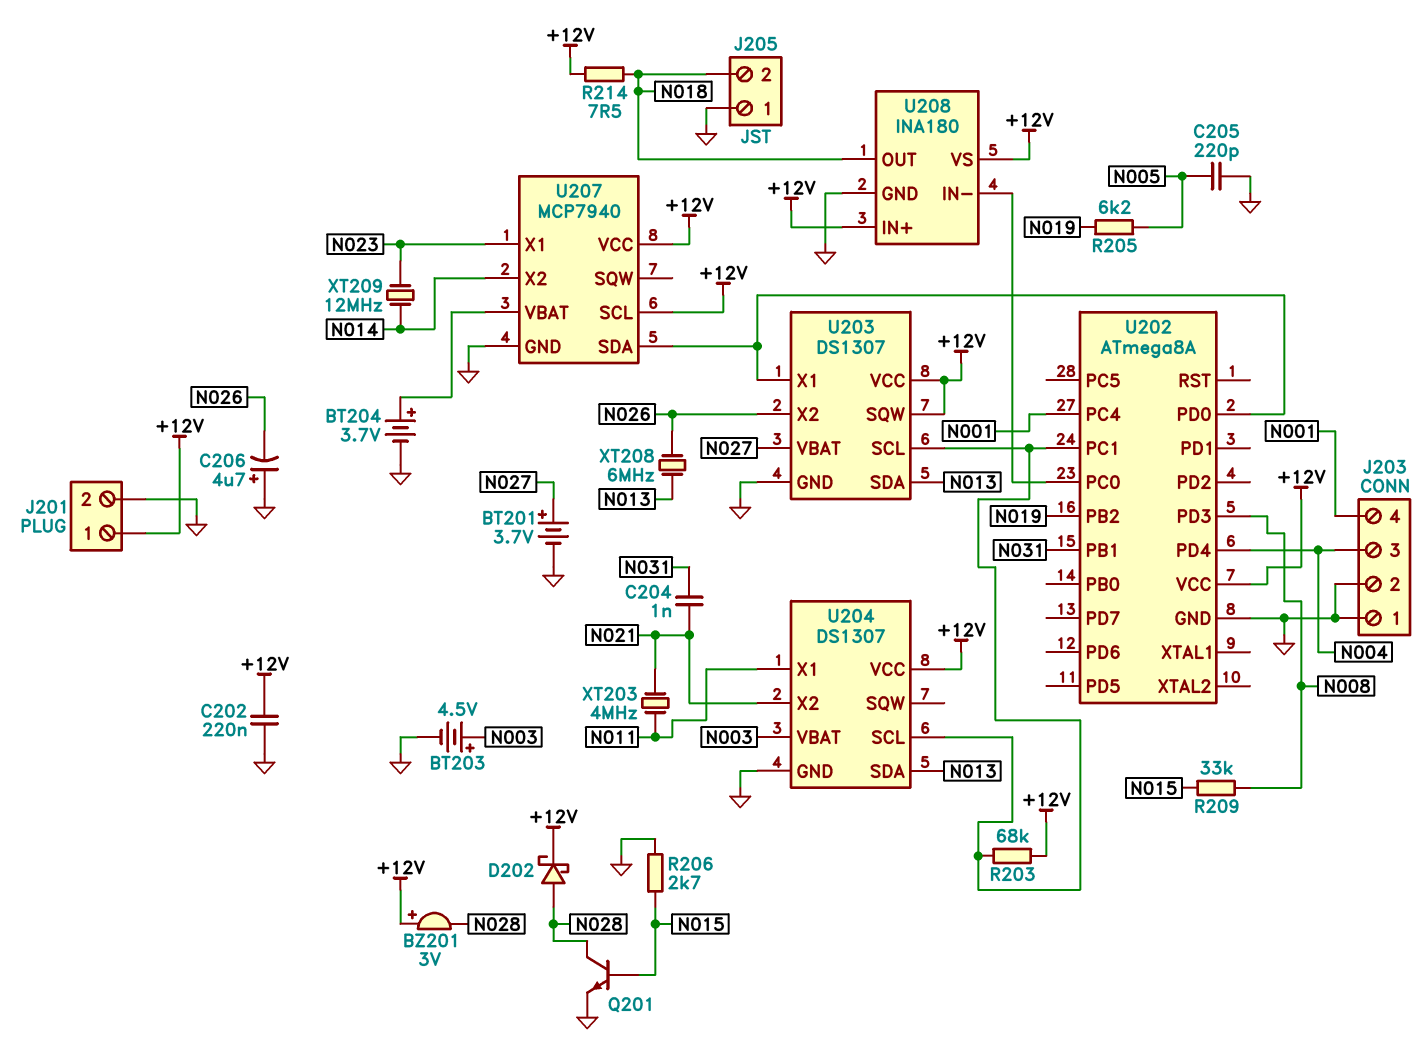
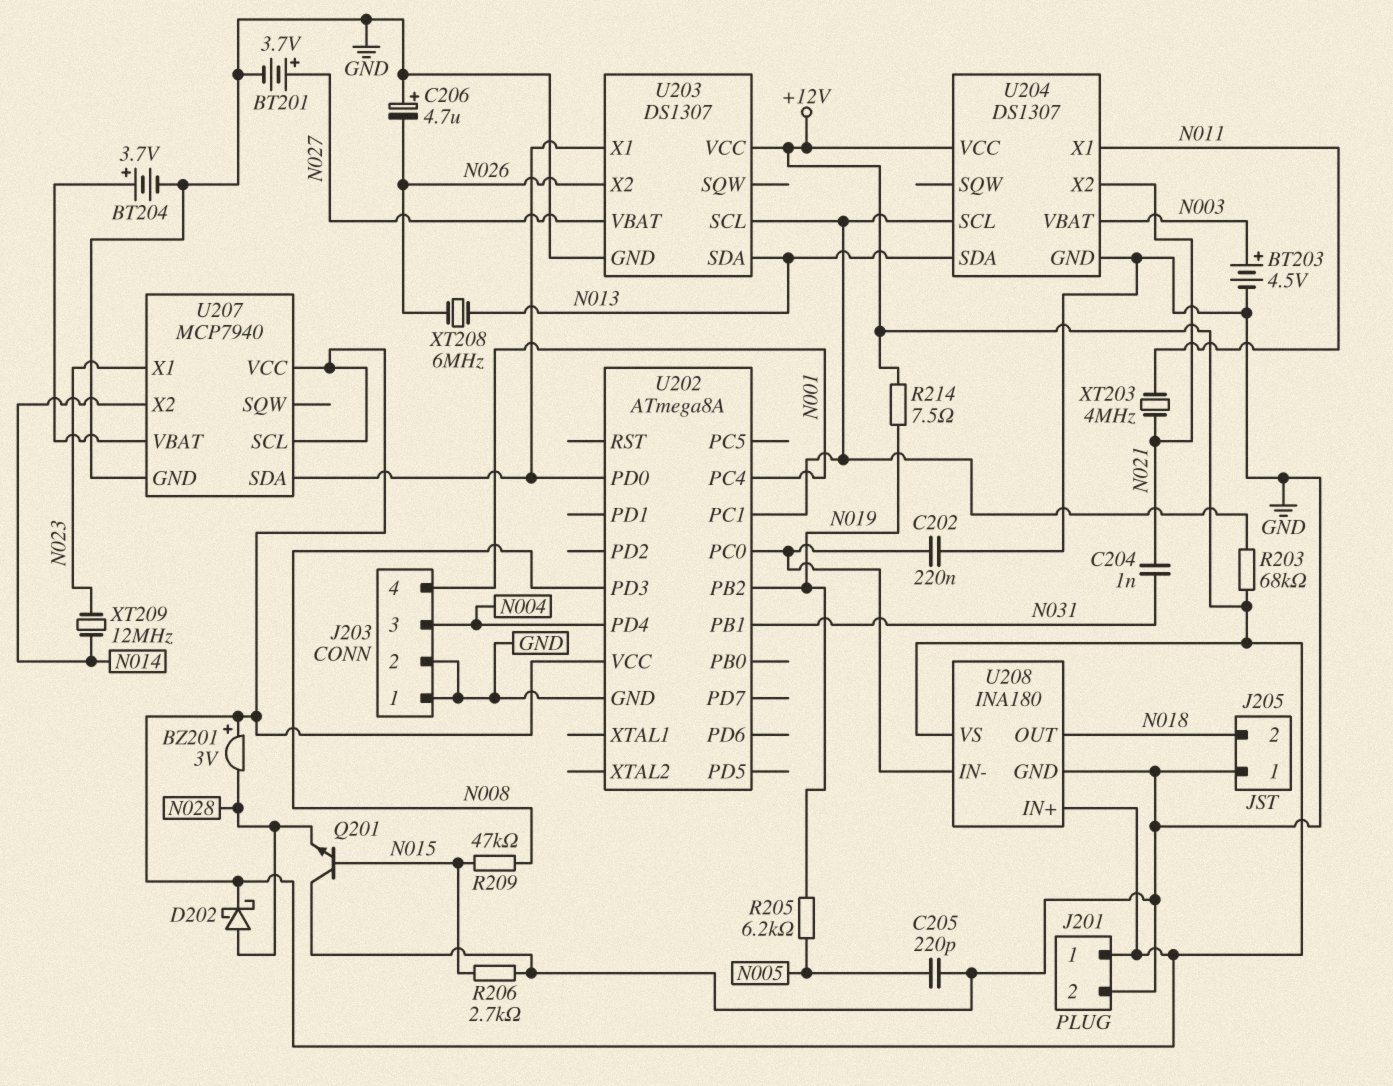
C202: 220nF (+12V, GND) -> 220nF (GND, U202/PC0)
Q201: NPN (B N015, C N028, E GND) -> NPN (B N015, C GND, E N028)
R209: 33k (N008, N015) -> 47k (N008, N015)
R214: 7.5 (+12V, N018) -> 7.5 (+12V, N019)
U203 pin SQW: +12V -> none

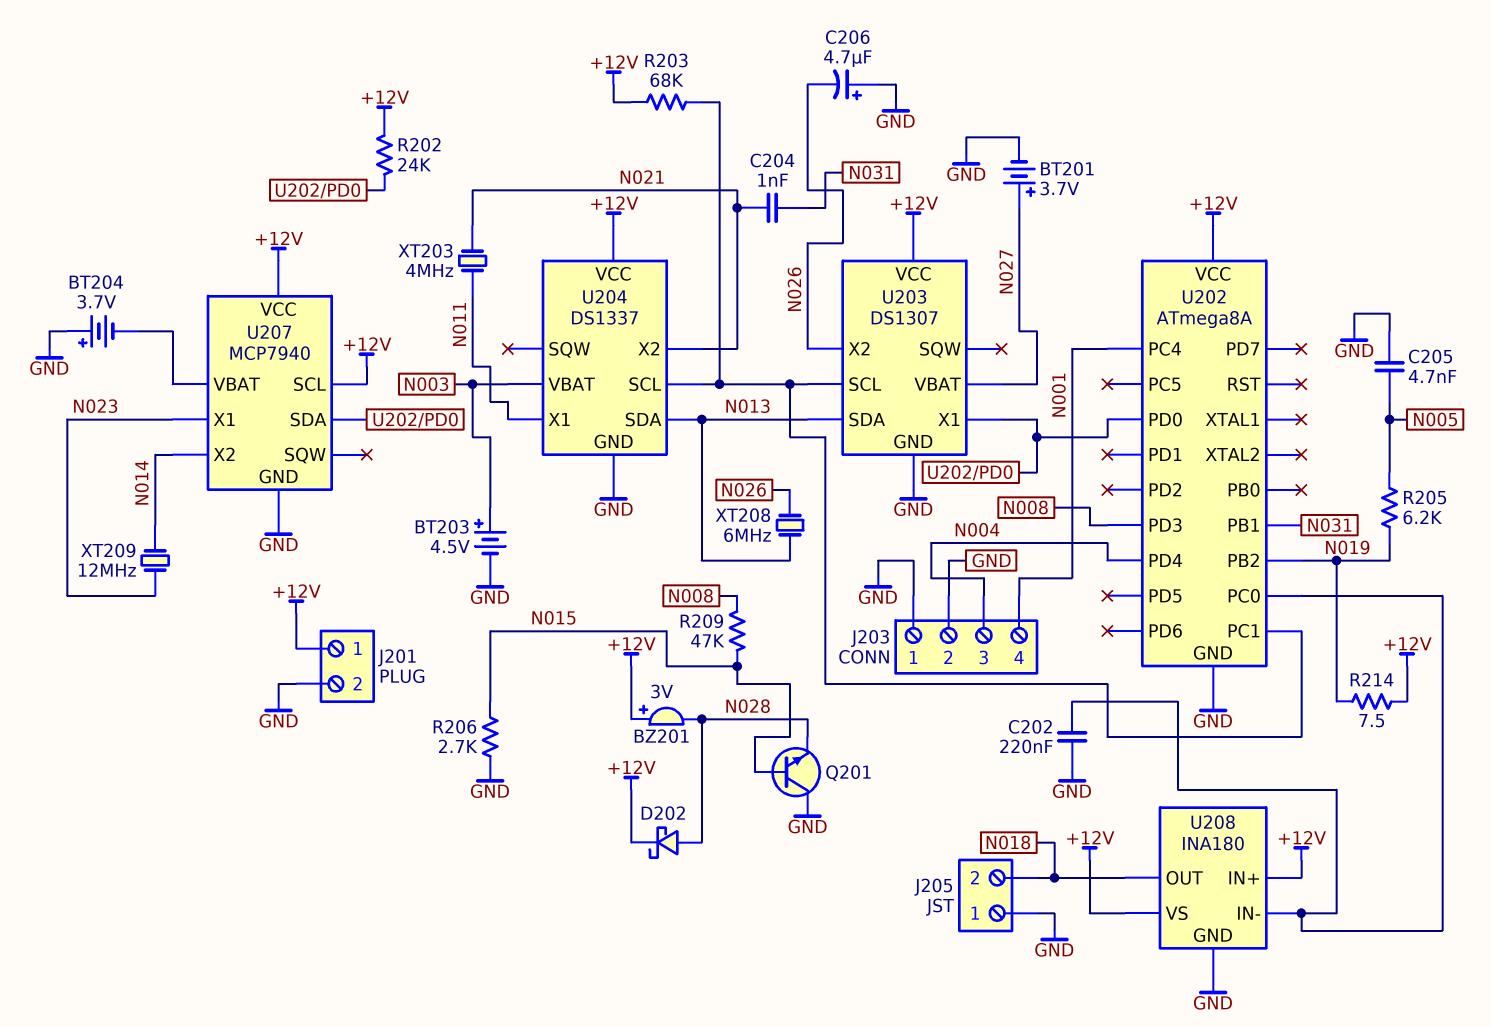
BT204: 3.7V (plus U207/VBAT, minus GND) -> 3.7V (plus GND, minus U207/VBAT)
C205: 220pF (GND, N005) -> 4.7nF (GND, N005)
R202: none -> 24k (+12V, U202/PD0)
U204: DS1307 -> DS1337

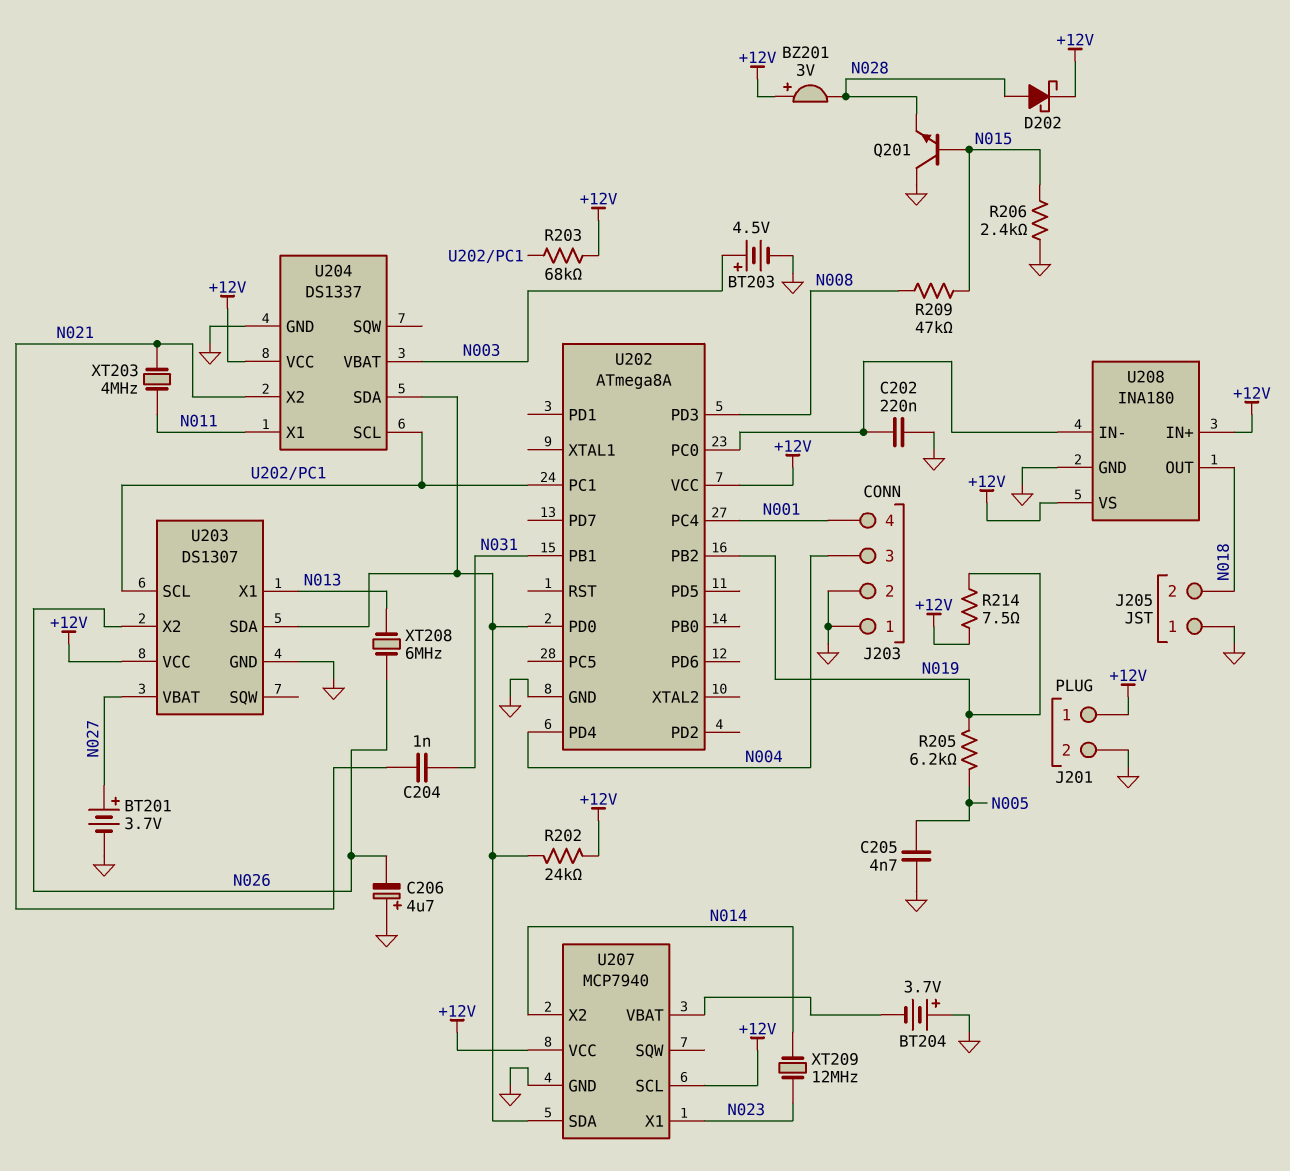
R206: 2.7k (GND, N015) -> 2.4k (GND, N015)
U203 pin SDA: N013 -> U202/PD0
U203 pin X1: U202/PD0 -> N013
U204 pin SDA: N013 -> U202/PD0

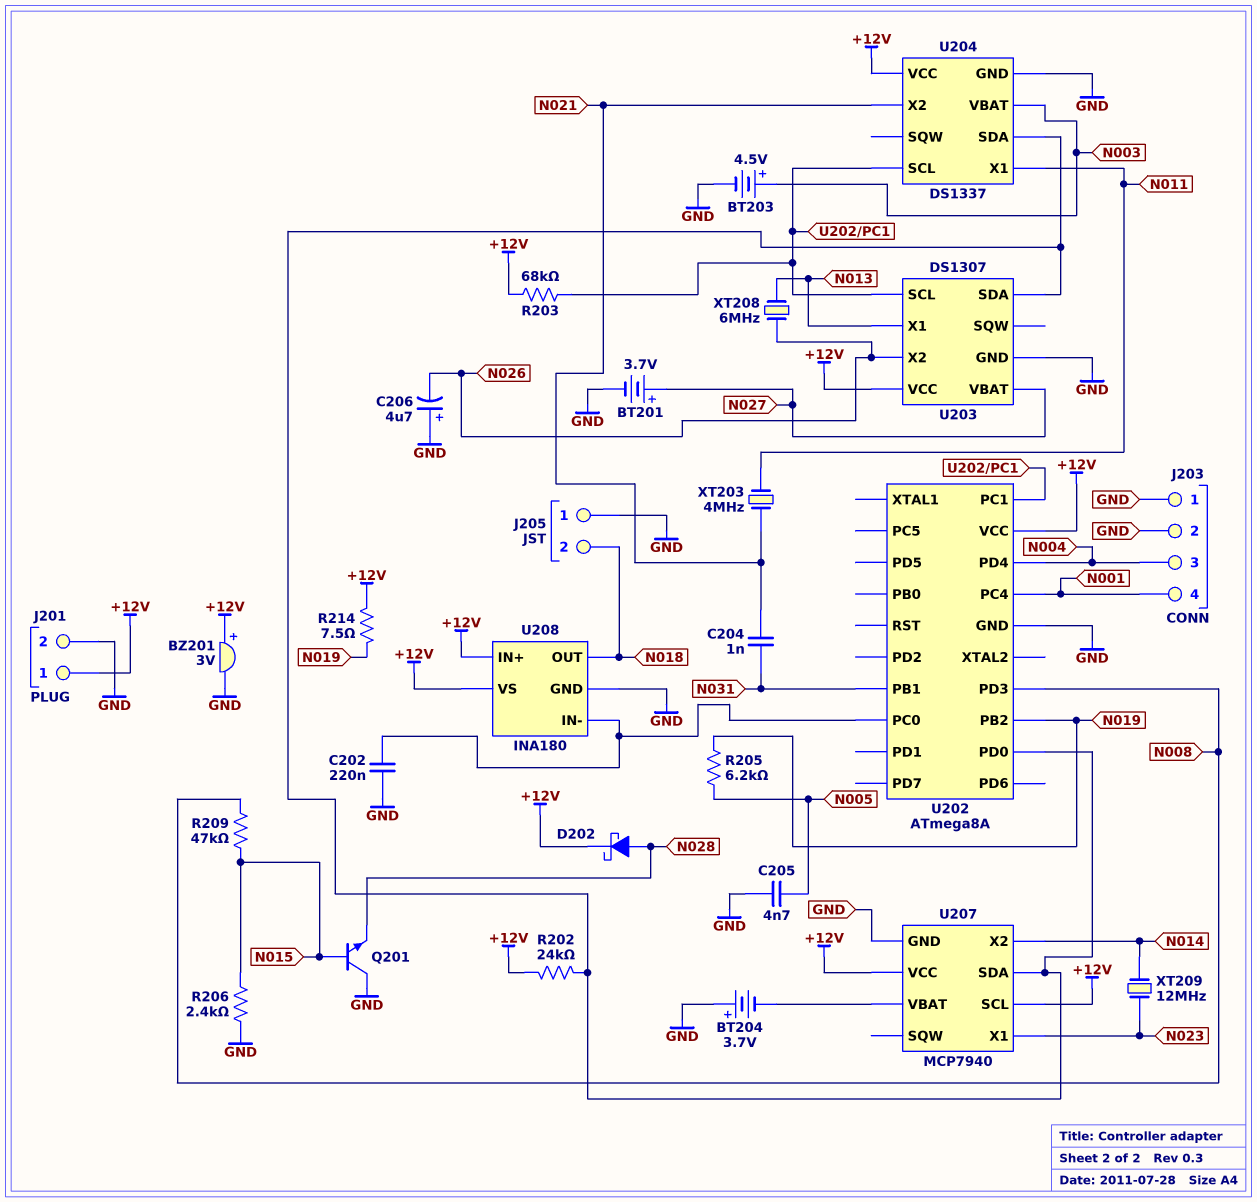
BZ201: buzzer 3V (plus +12V, minus N028) -> buzzer 3V (plus +12V, minus GND)

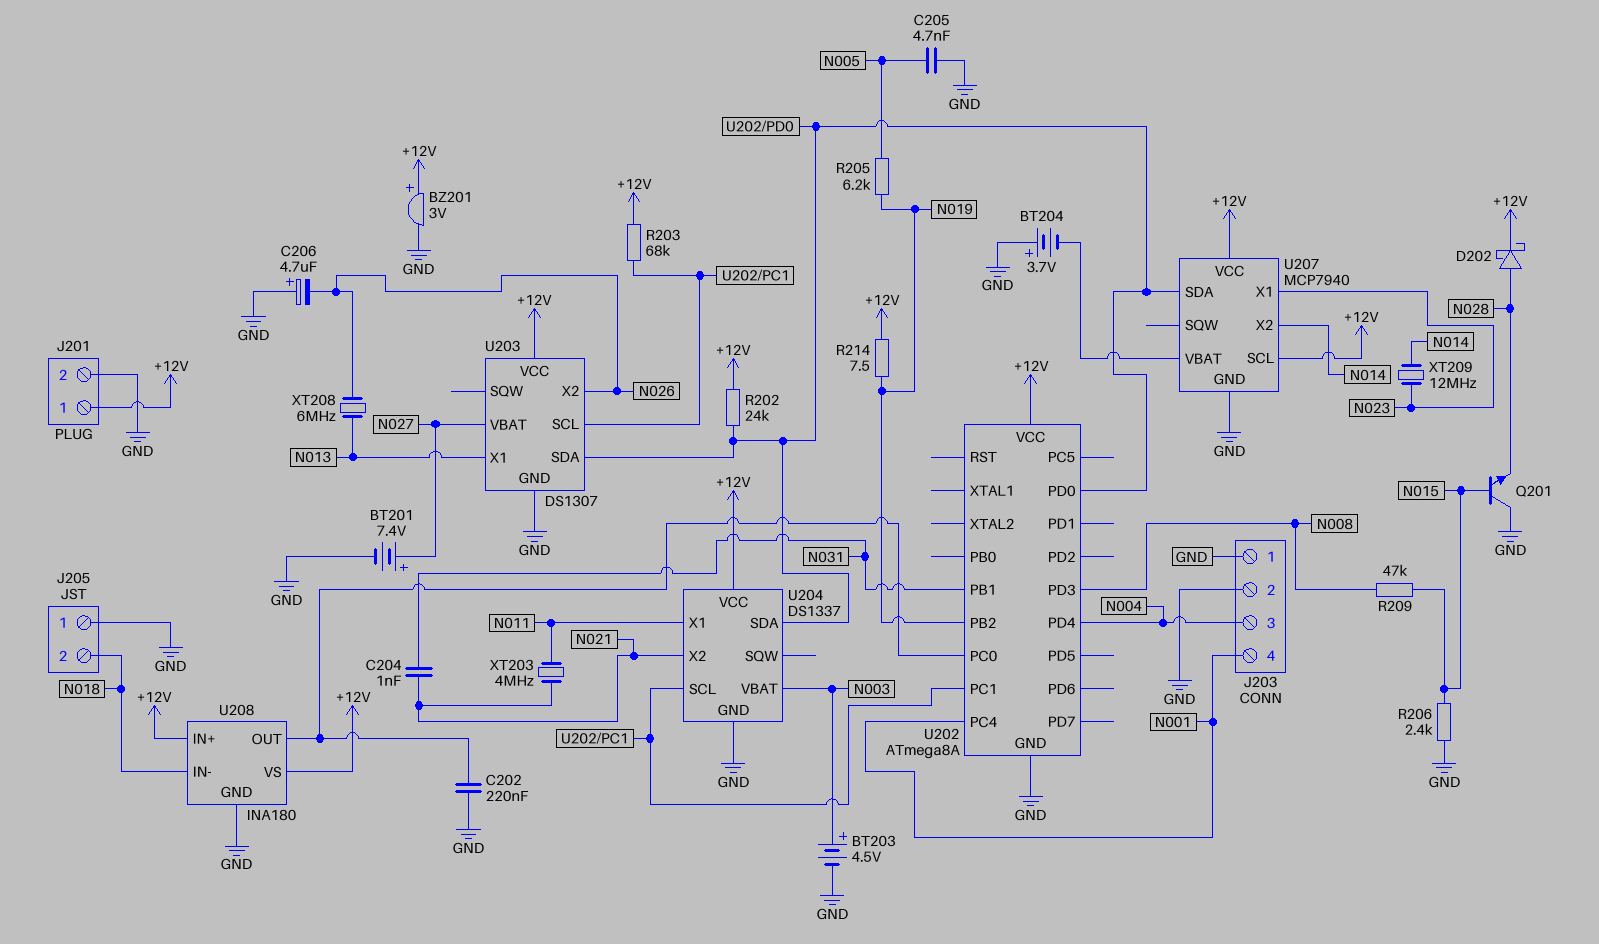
BT201: 3.7V (plus N027, minus GND) -> 7.4V (plus N027, minus GND)
U208 pin IN-: U202/PC0 -> N018
U208 pin OUT: N018 -> U202/PC0

